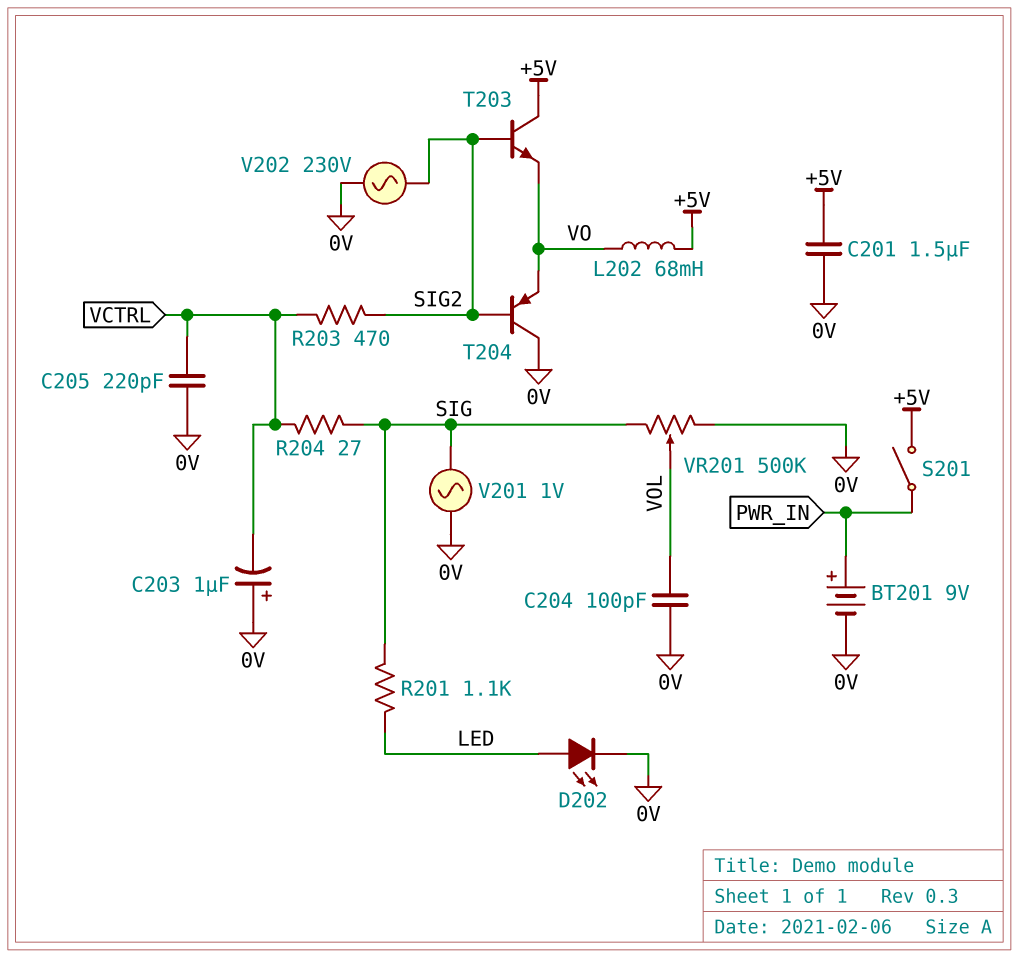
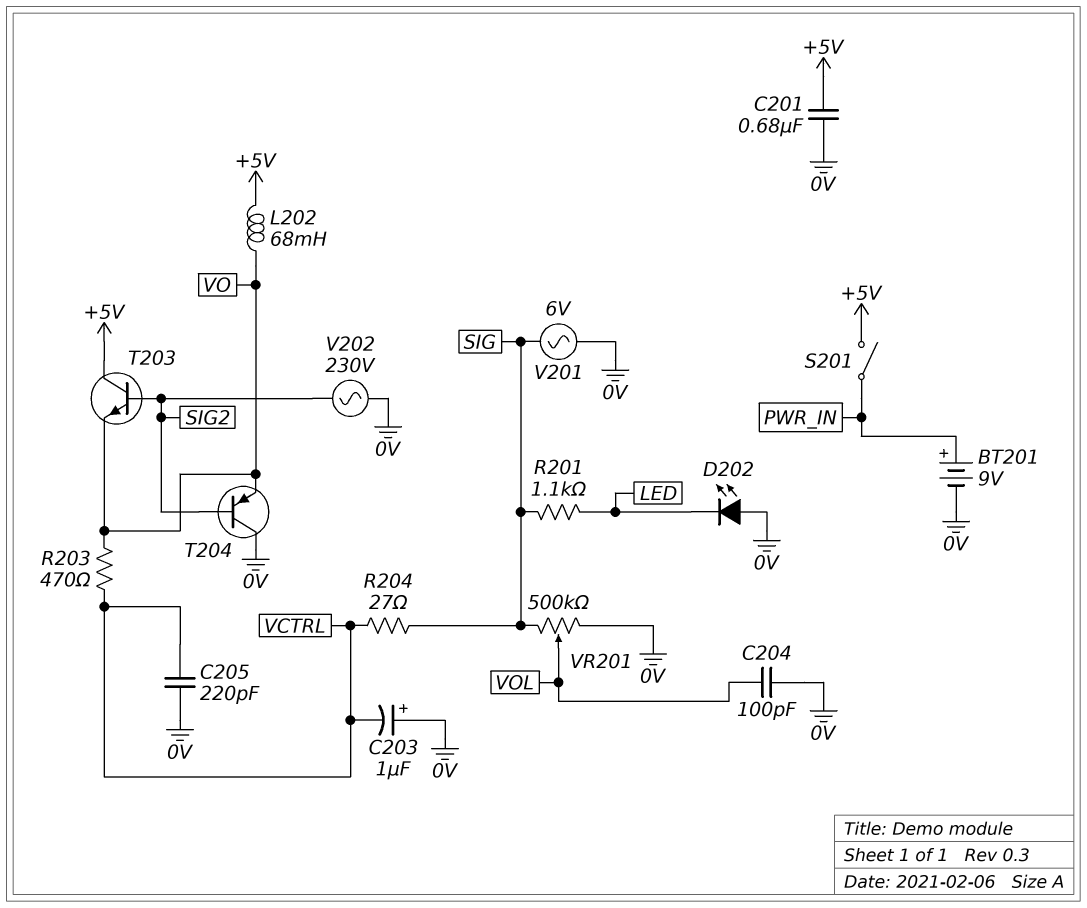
C201: 1.5uF (+5V, 0V) -> 680nF (+5V, 0V)
D202: LED (A LED, K 0V) -> LED (A 0V, K LED)
R203: 470 (SIG2, VCTRL) -> 470 (VCTRL, VO)
V201: AC 1V (0V, SIG) -> AC 6V (0V, SIG)

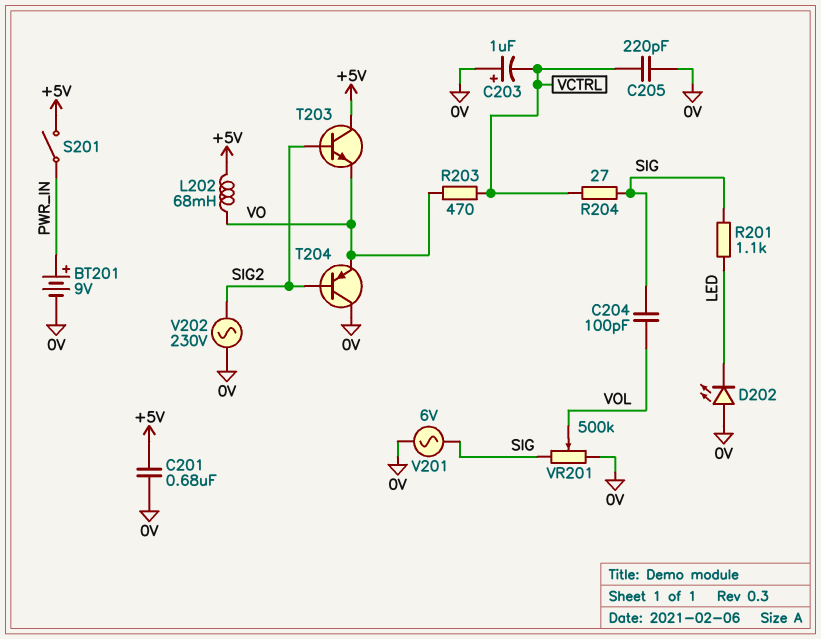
C204: 100pF (0V, VOL) -> 100pF (SIG, VOL)

